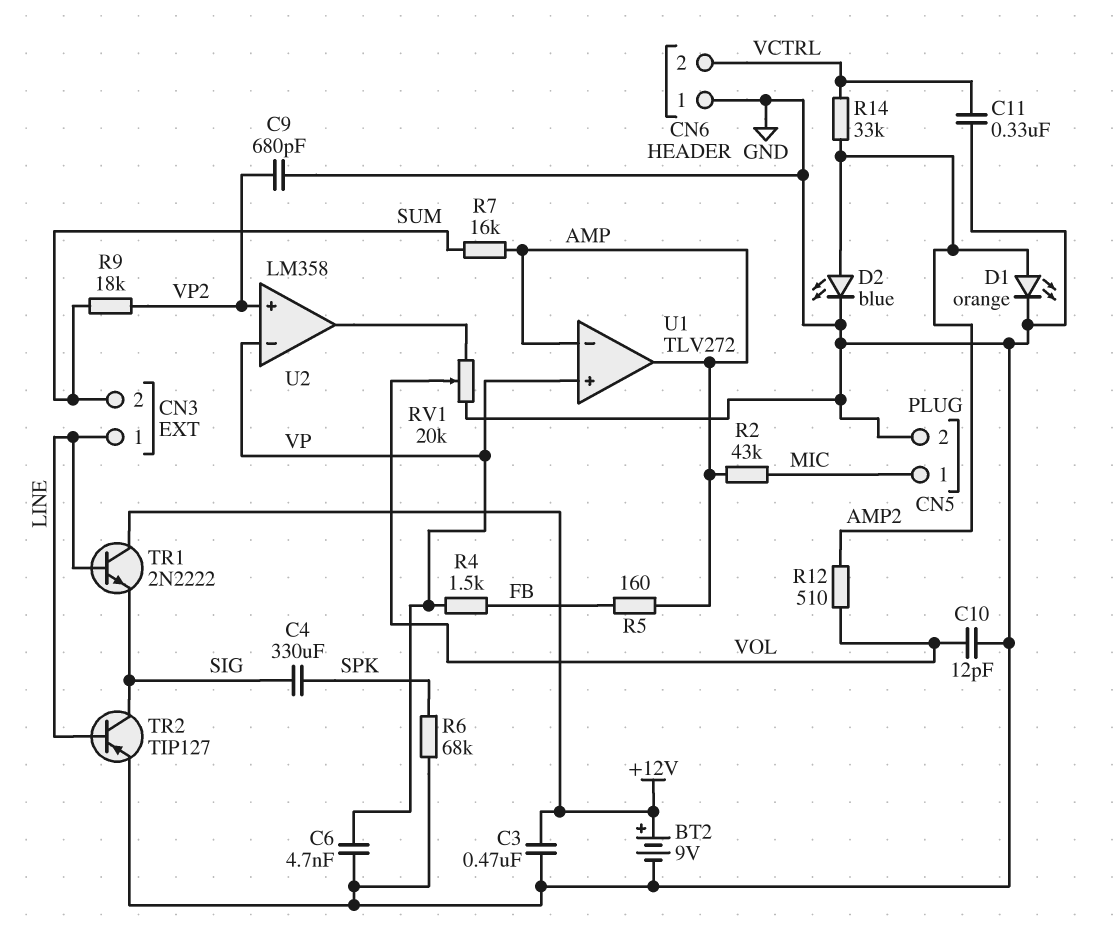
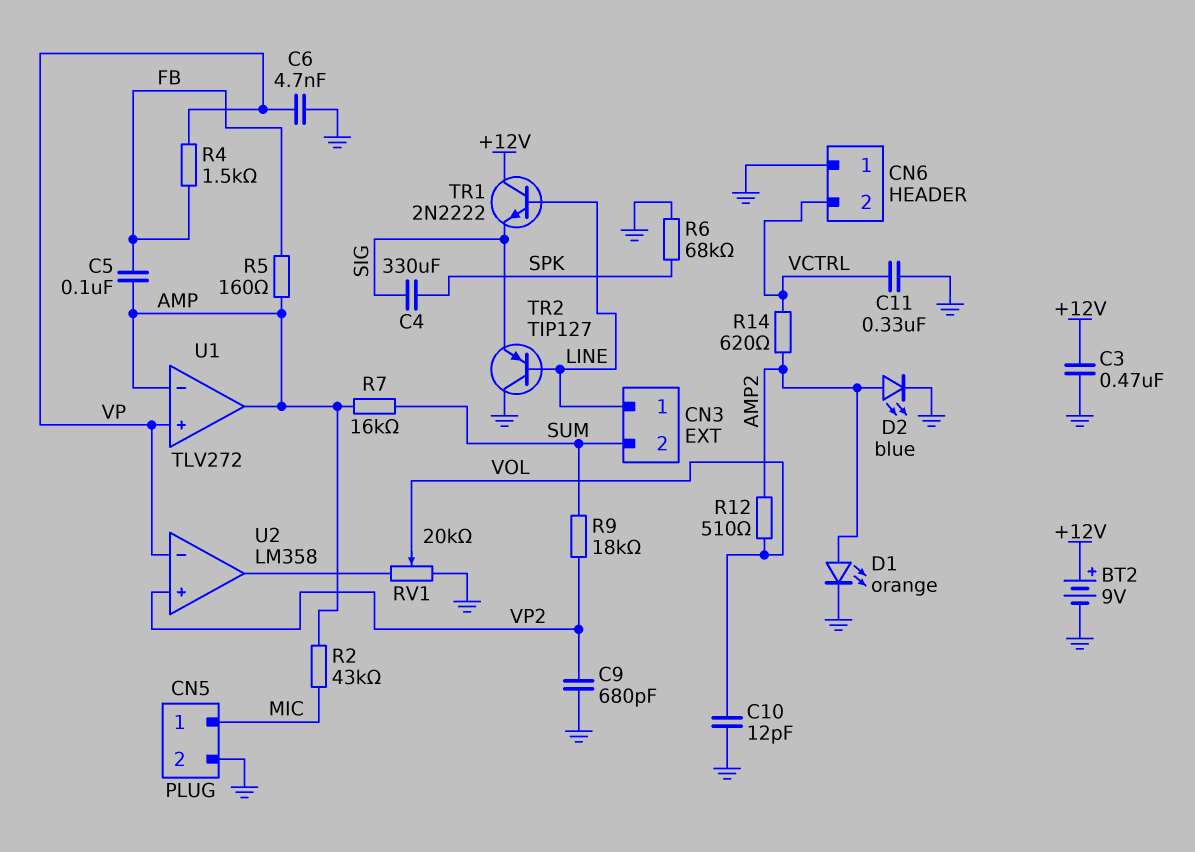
C5: none -> 100nF (AMP, FB)
R14: 33k (AMP2, VCTRL) -> 620 (AMP2, VCTRL)
TR2: PNP TIP127 (B LINE, C SIG, E GND) -> PNP TIP127 (B LINE, C GND, E SIG)

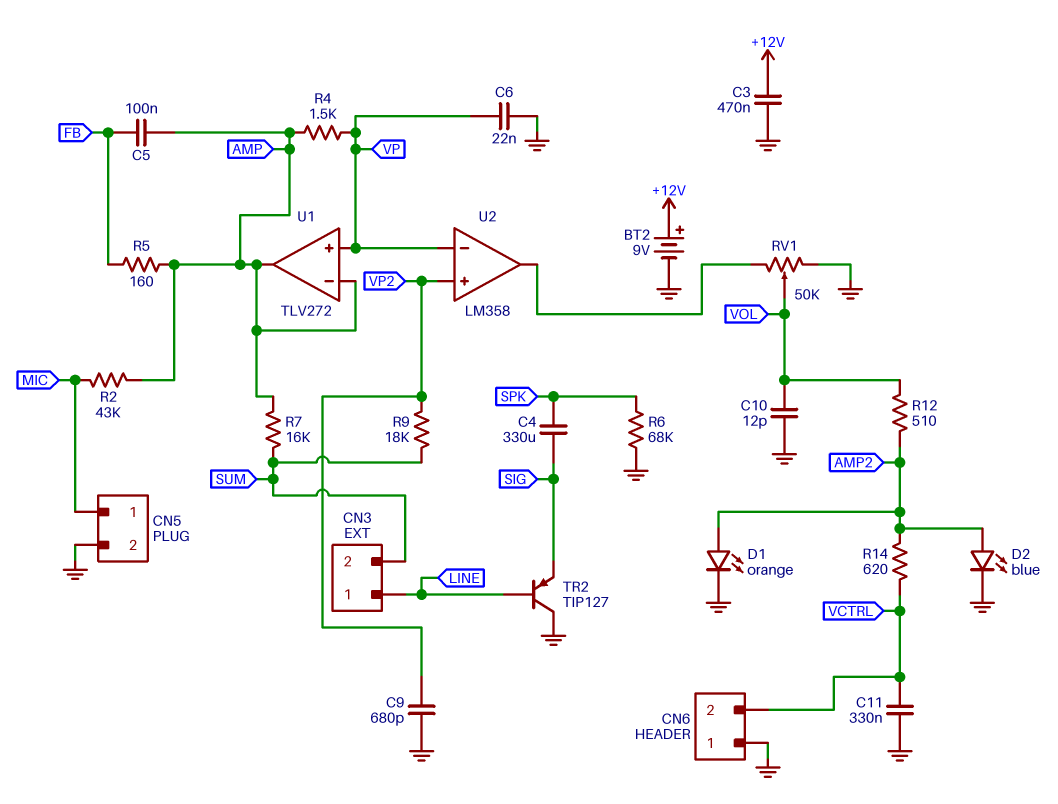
C6: 4.7nF (GND, VP) -> 22nF (GND, VP)
R4: 1.5k (FB, VP) -> 1.5k (AMP, VP)
RV1: 20k (GND, U2/out, wiper VOL) -> 50k (GND, U2/out, wiper VOL)
TR1: NPN 2N2222 (B LINE, C +12V, E SIG) -> none

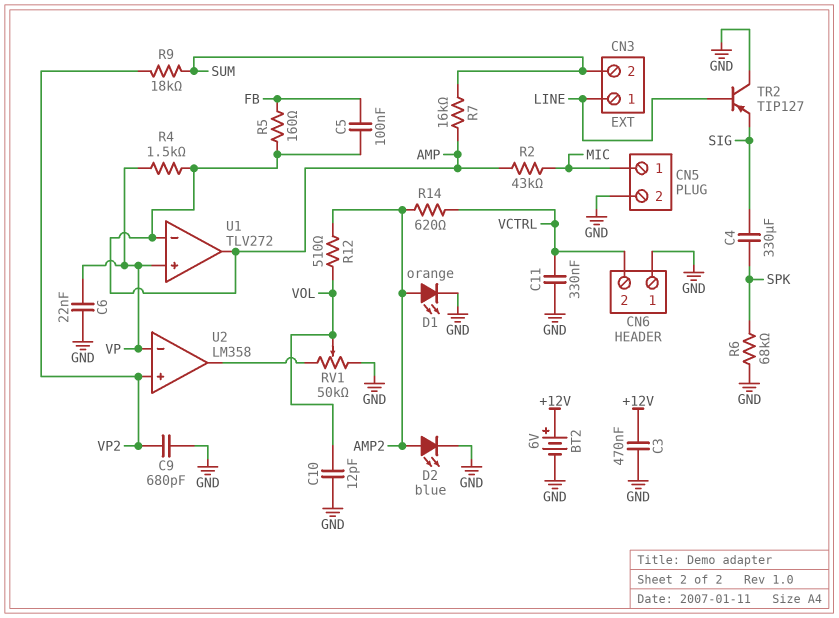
BT2: 9V (plus +12V, minus GND) -> 6V (plus +12V, minus GND)

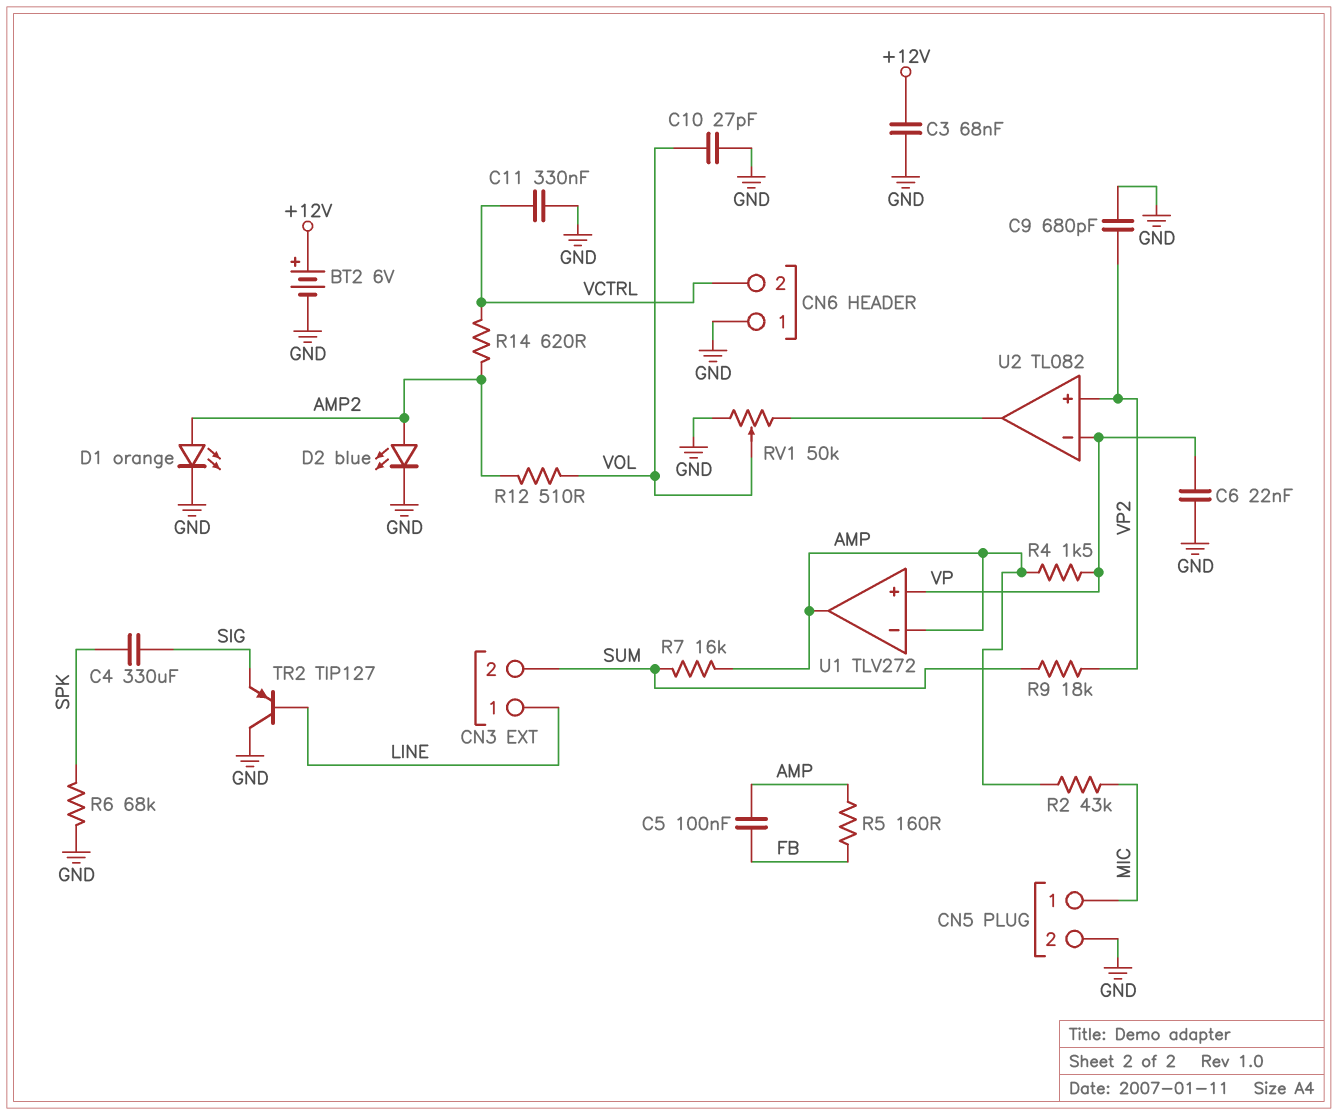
C3: 470nF (+12V, GND) -> 68nF (+12V, GND)
C10: 12pF (GND, VOL) -> 27pF (GND, VOL)
U2: LM358 -> TL082

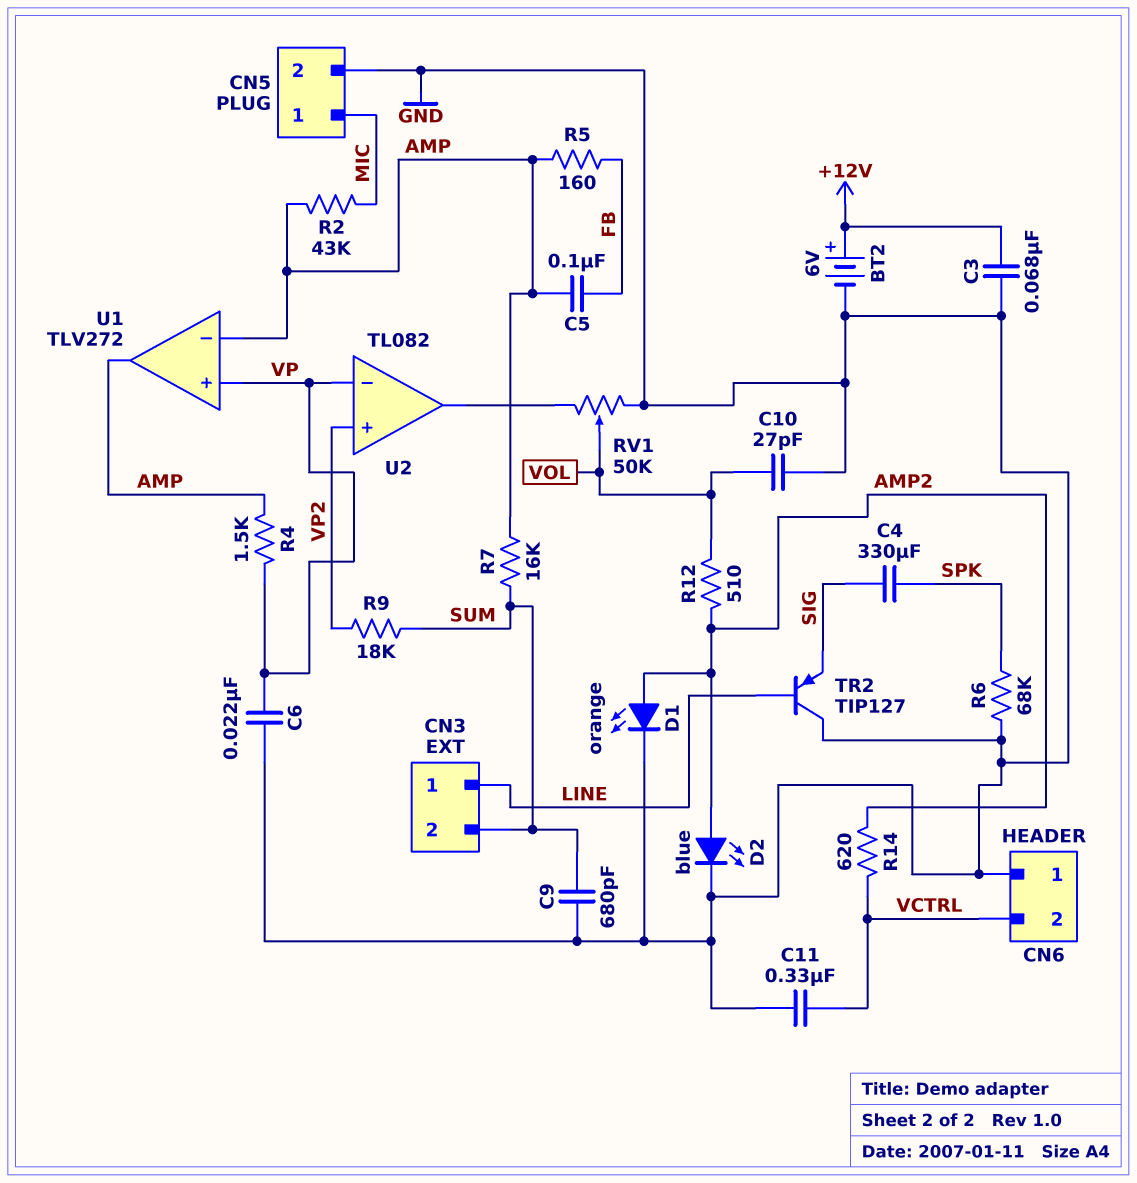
C9: 680pF (GND, VP2) -> 680pF (GND, SUM)

